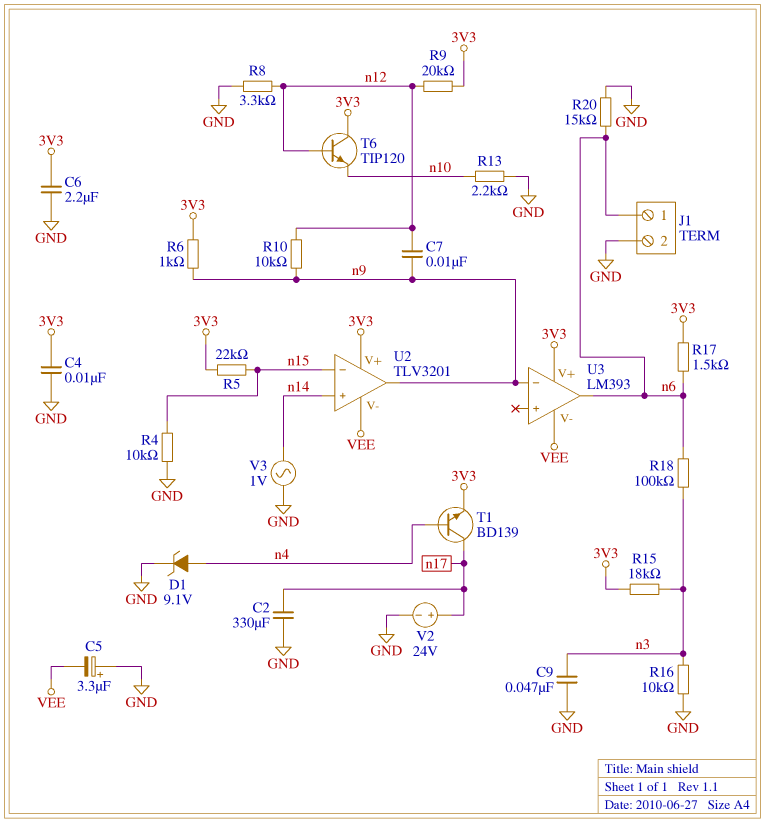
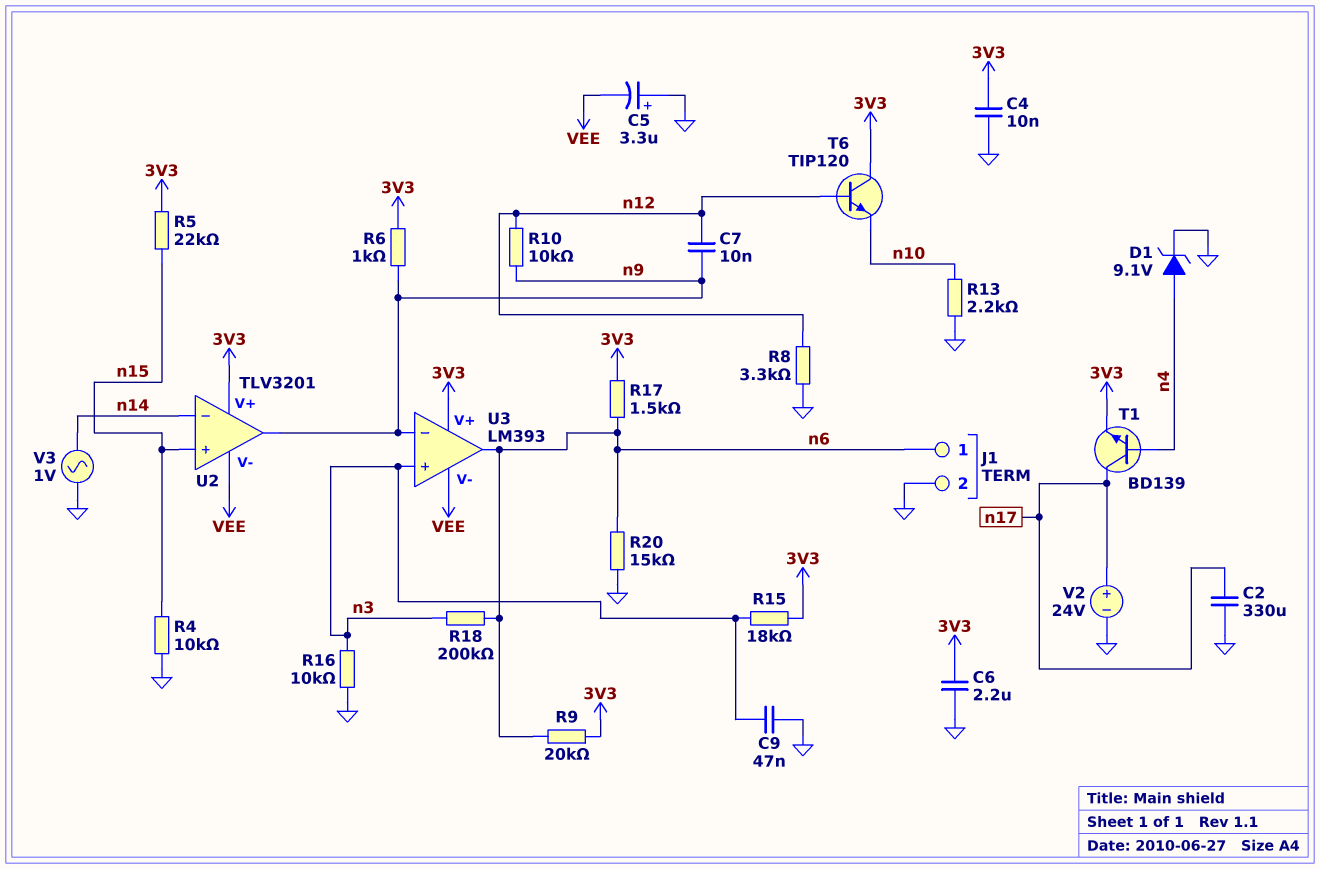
R9: 20k (3V3, n12) -> 20k (3V3, n6)
R18: 100k (n3, n6) -> 200k (n3, n6)
U2 pin in+: n14 -> n15
U2 pin in-: n15 -> n14
U3 pin in+: none -> n3

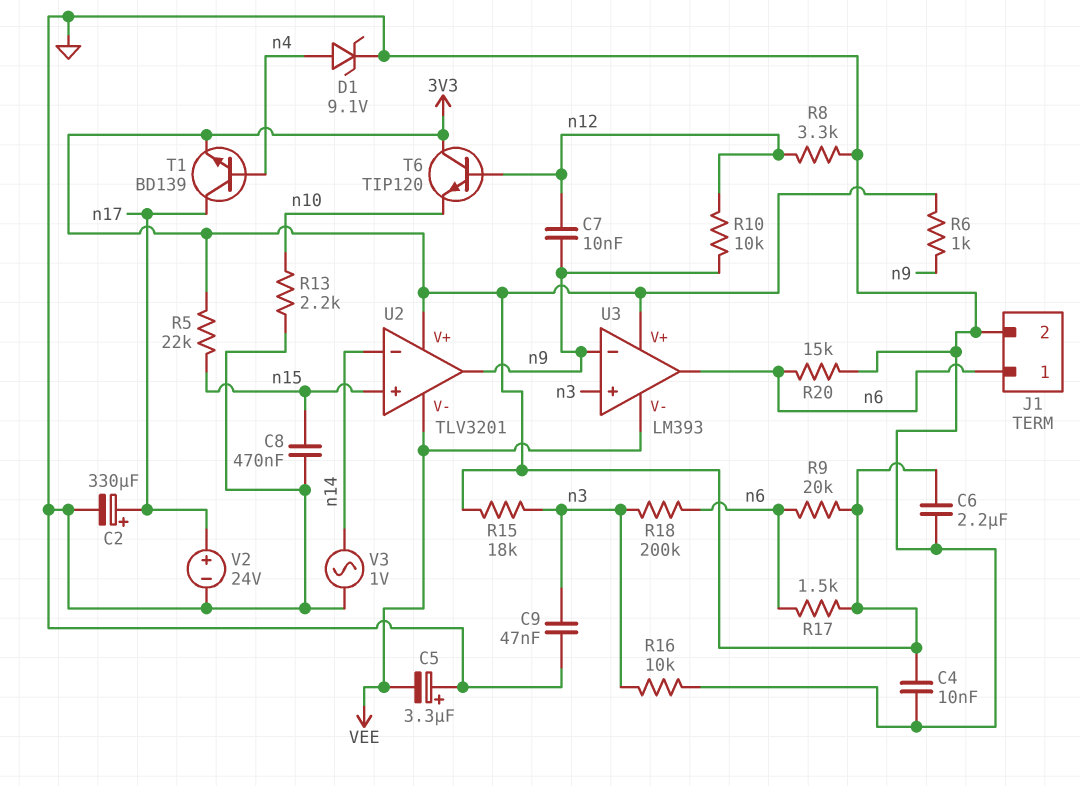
C2: 330uF (GND, n17) -> 330uF (plus n17, minus GND)
C8: none -> 470nF (GND, n15)
R4: 10k (GND, n15) -> none

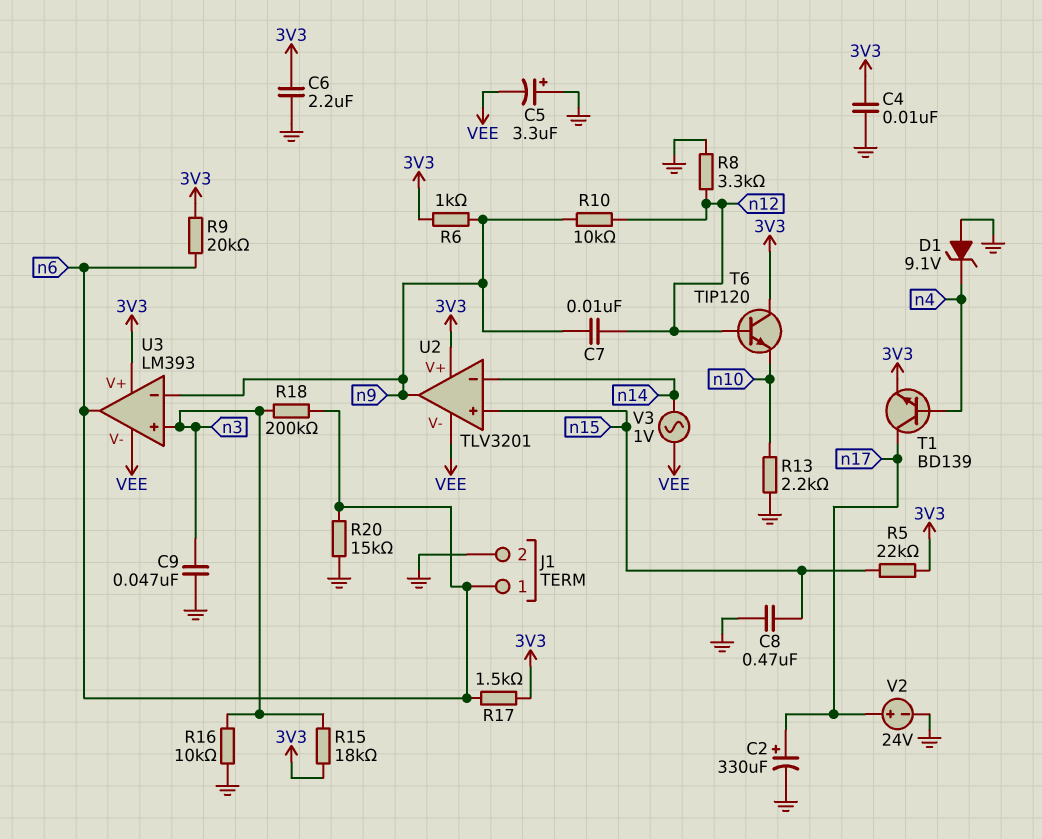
D1: zener 9.1V (A n4, K GND) -> zener 9.1V (A GND, K n4)
V3: AC 1V (GND, n14) -> AC 1V (VEE, n14)

